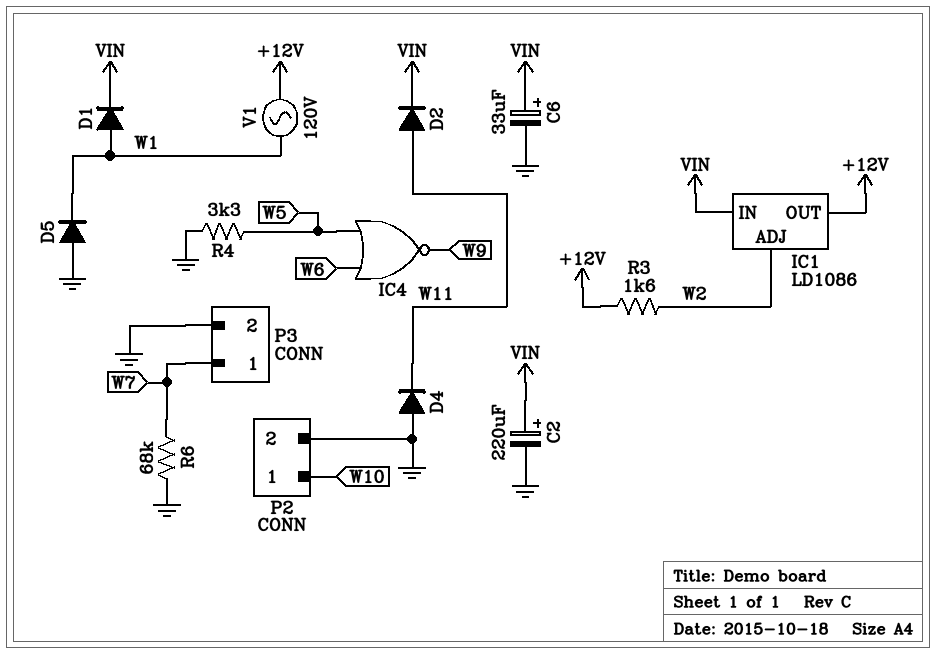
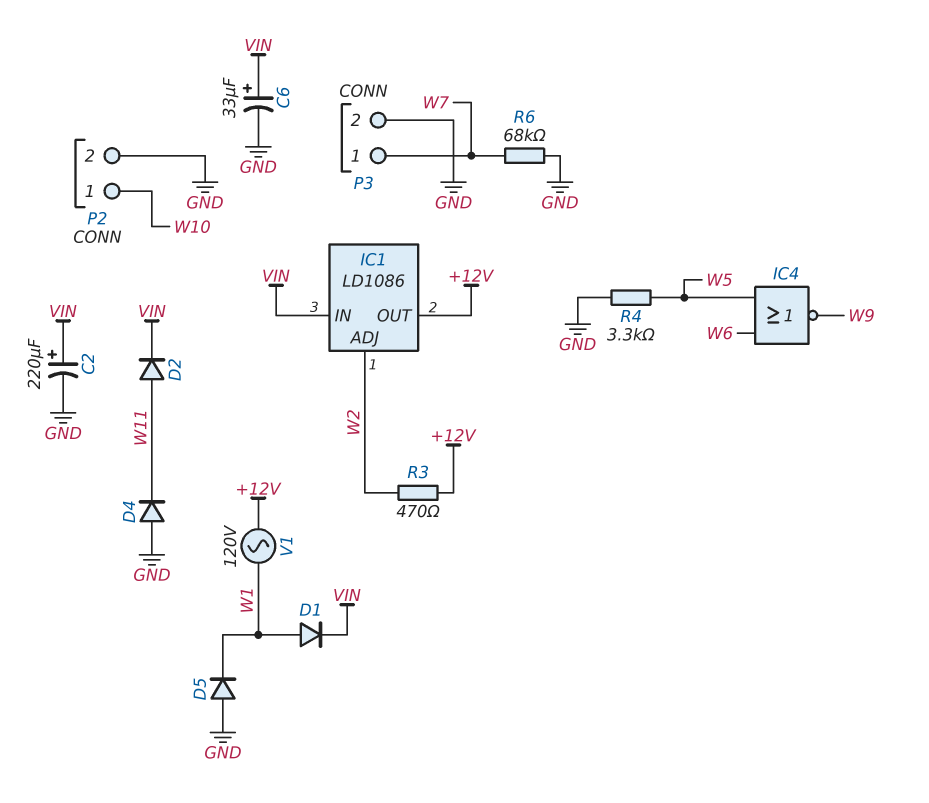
R3: 1.6k (+12V, W2) -> 470 (+12V, W2)

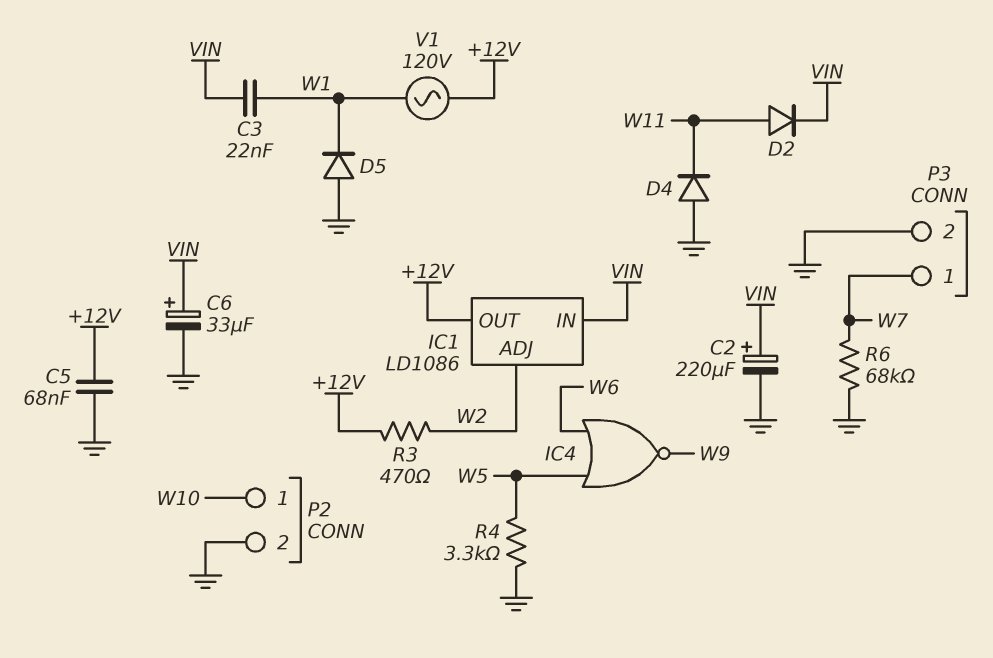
C3: none -> 22nF (VIN, W1)
C5: none -> 68nF (+12V, GND)
D1: diode (A W1, K VIN) -> none

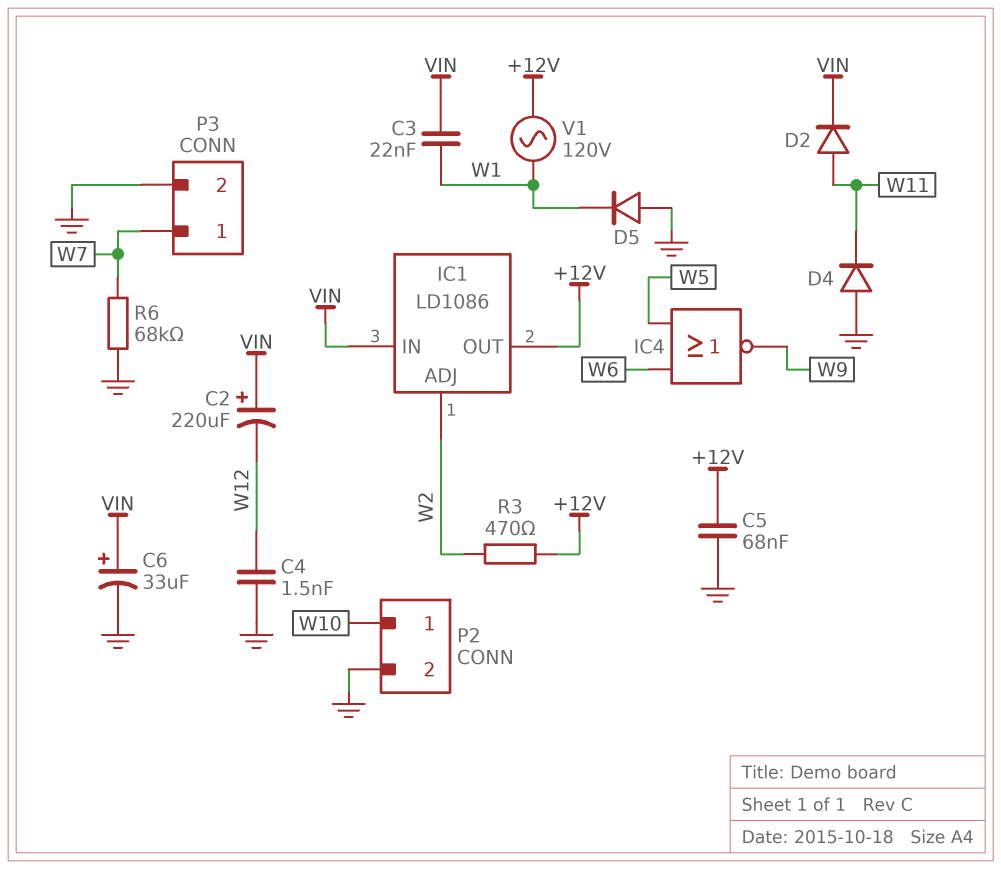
C2: 220uF (plus VIN, minus GND) -> 220uF (plus VIN, minus W12)
C4: none -> 1.5nF (GND, W12)
R4: 3.3k (GND, W5) -> none

